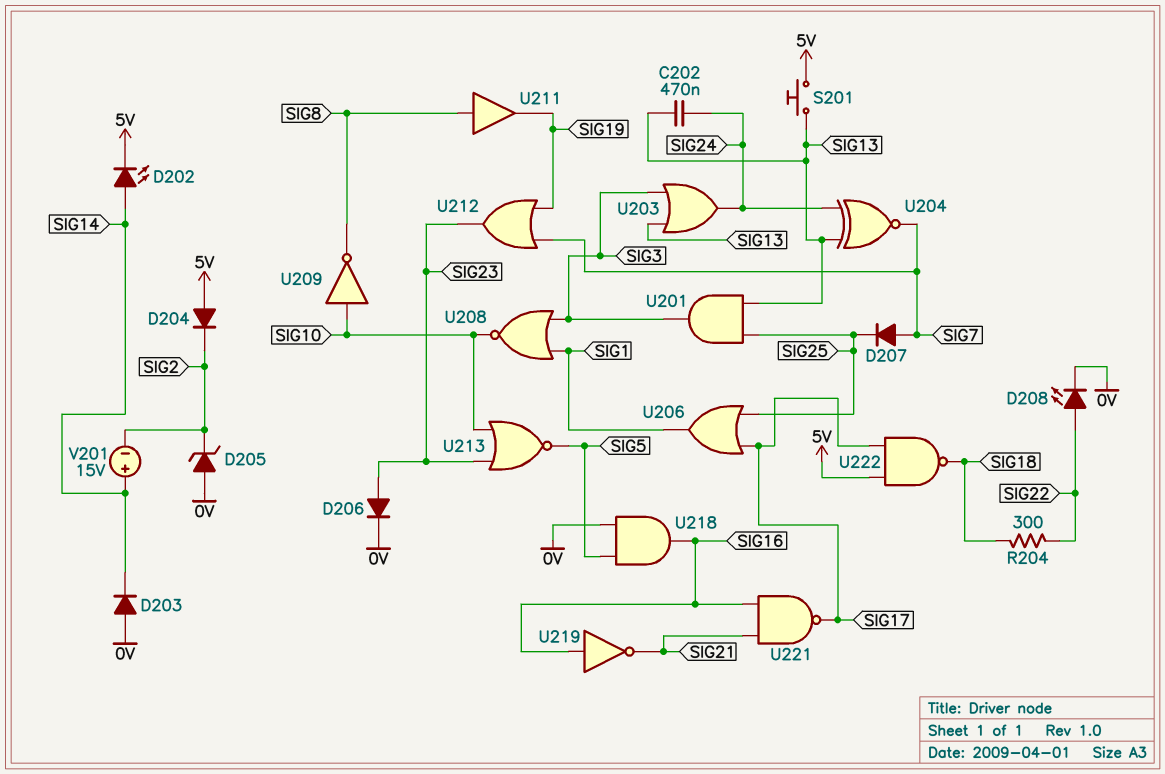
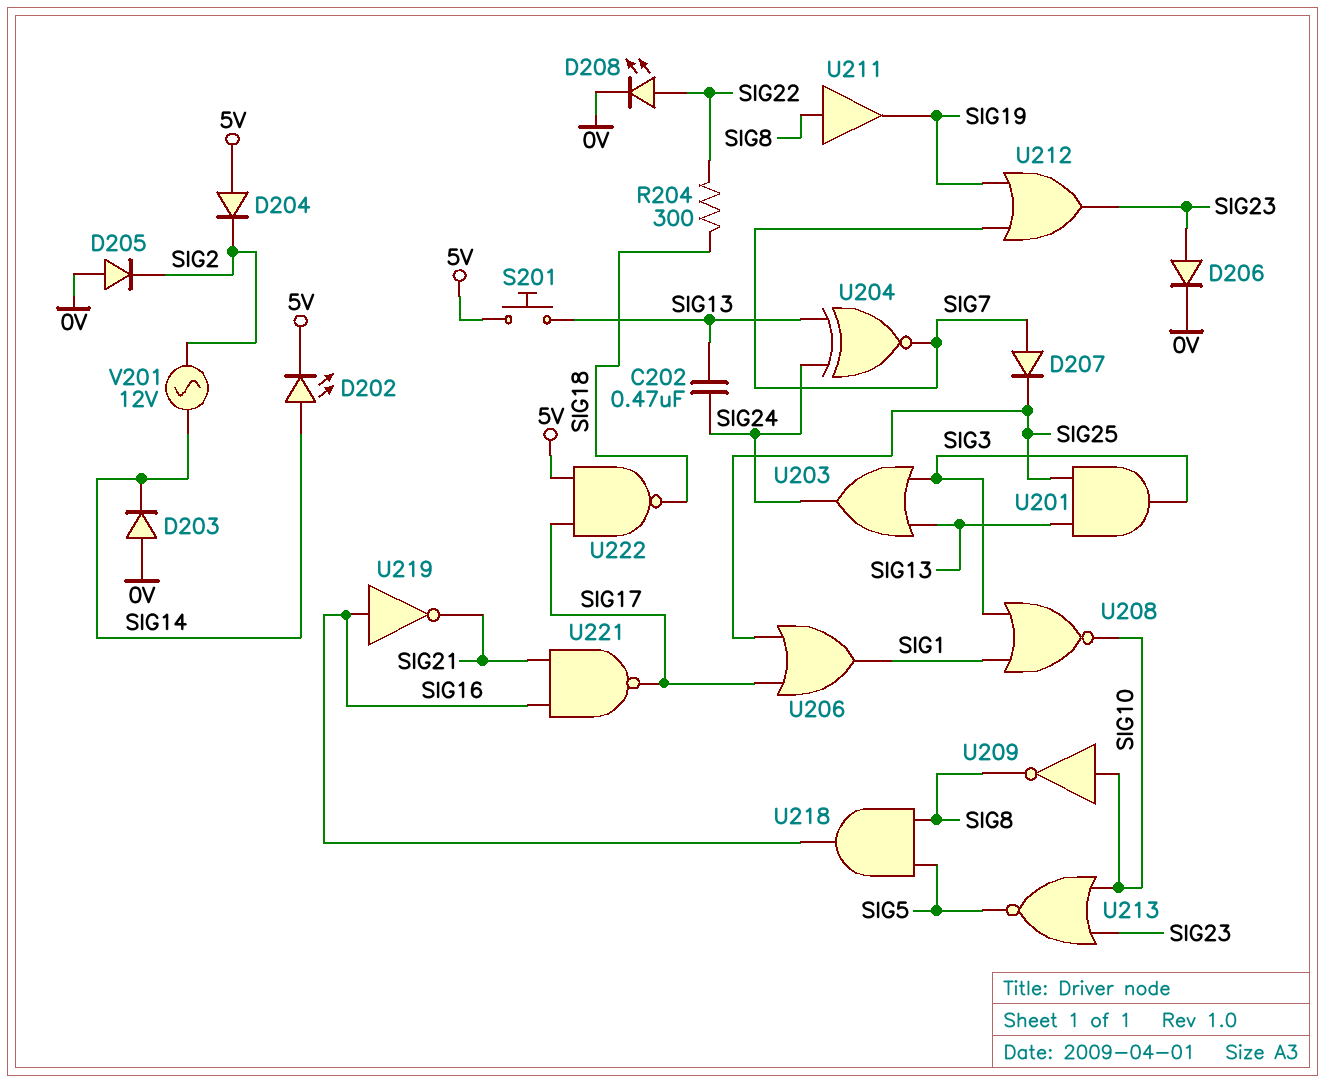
D205: zener (A 0V, K SIG2) -> diode (A 0V, K SIG2)
U218: AND (in 0V, in SIG5, out SIG16) -> AND (in SIG5, in SIG8, out SIG16)
V201: 15V (plus SIG14, minus SIG2) -> AC 12V (SIG2, SIG14)

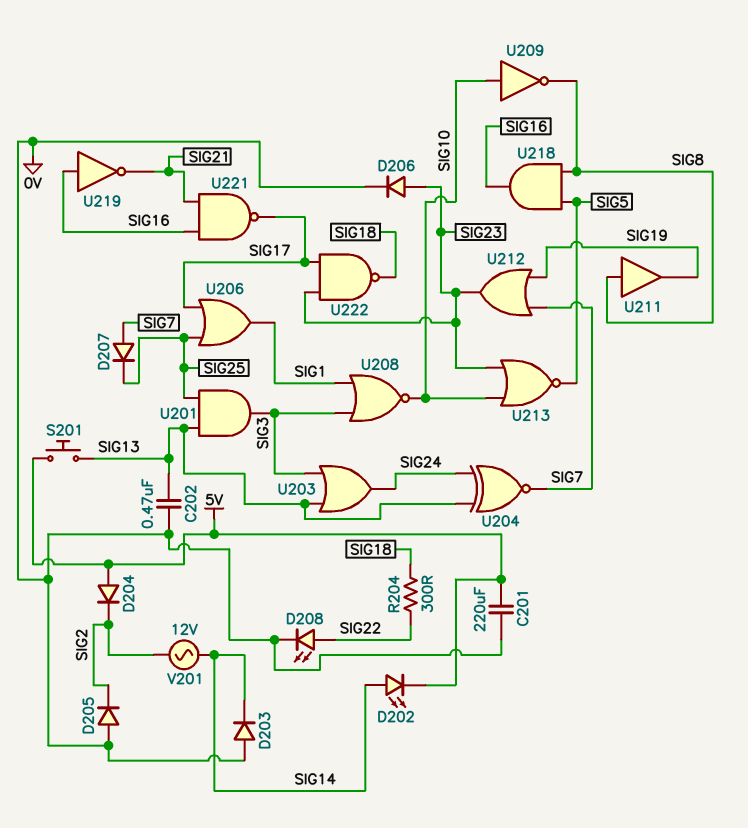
C201: none -> 220uF (0V, 5V)
C202: 470nF (SIG13, SIG24) -> 470nF (0V, SIG13)
U222: NAND (in 5V, in SIG17, out SIG18) -> NAND (in SIG17, in SIG23, out SIG18)

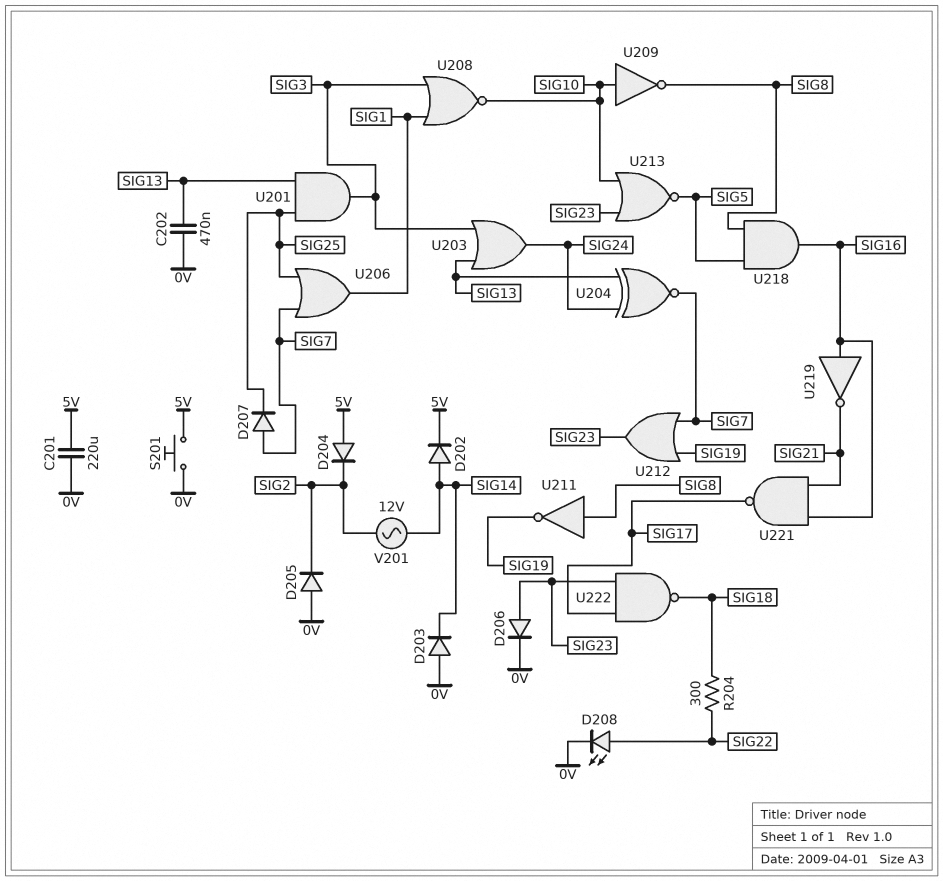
D202: LED (A SIG14, K 5V) -> diode (A SIG14, K 5V)
S201: button (5V, SIG13) -> button (0V, 5V)
U206: OR (in SIG17, in SIG25, out SIG1) -> OR (in SIG7, in SIG25, out SIG1)
U211: buffer (in SIG8, out SIG19) -> NOT (in SIG8, out SIG19)

